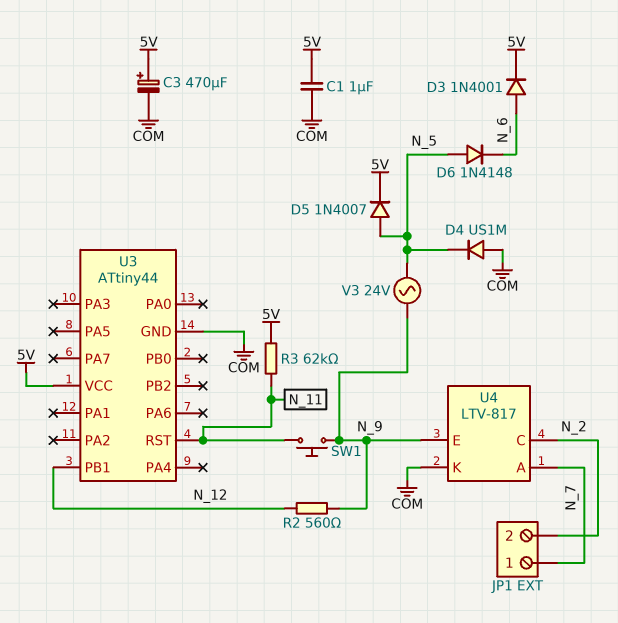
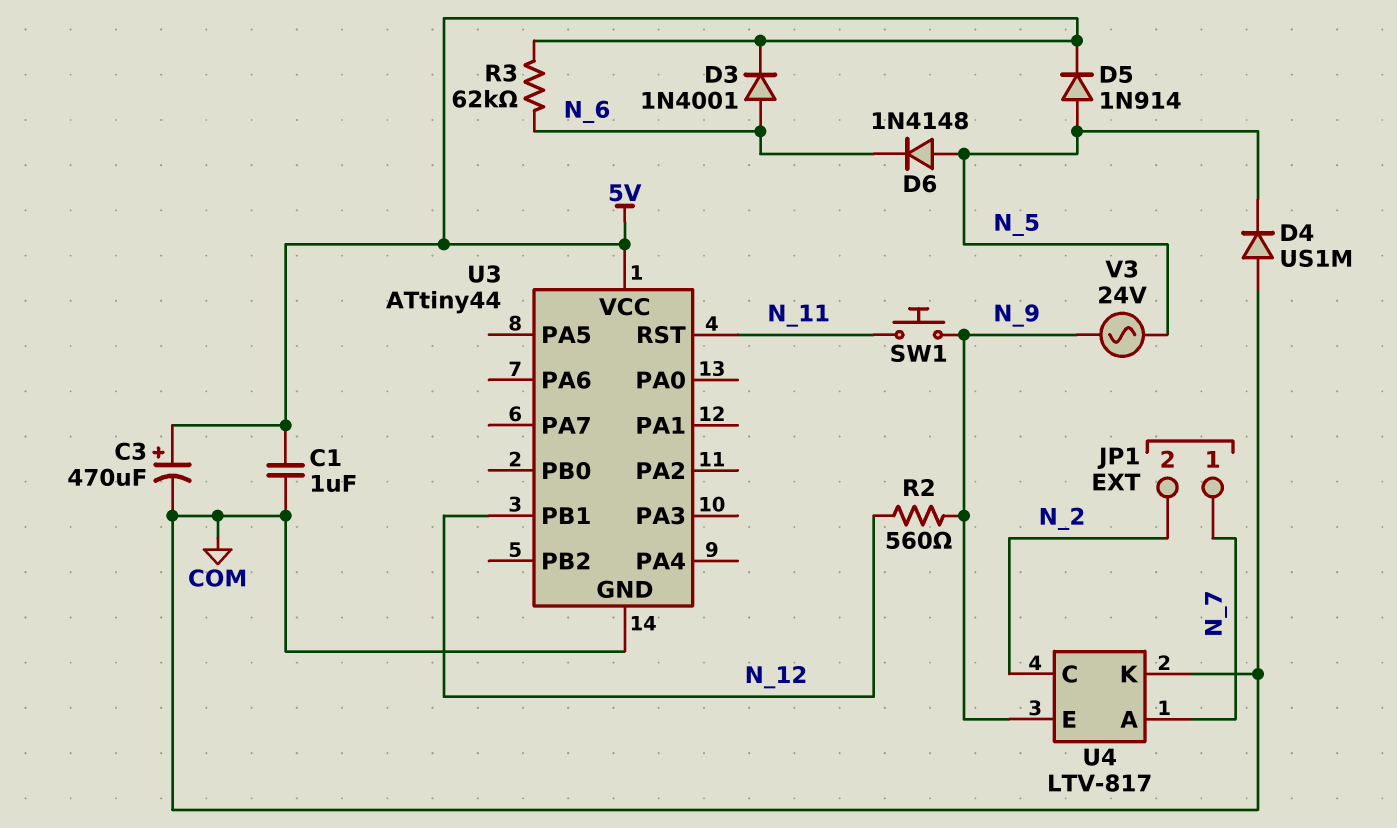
D5: diode 1N4007 (A N_5, K 5V) -> diode 1N914 (A N_5, K 5V)
R3: 62k (5V, N_11) -> 62k (5V, N_6)

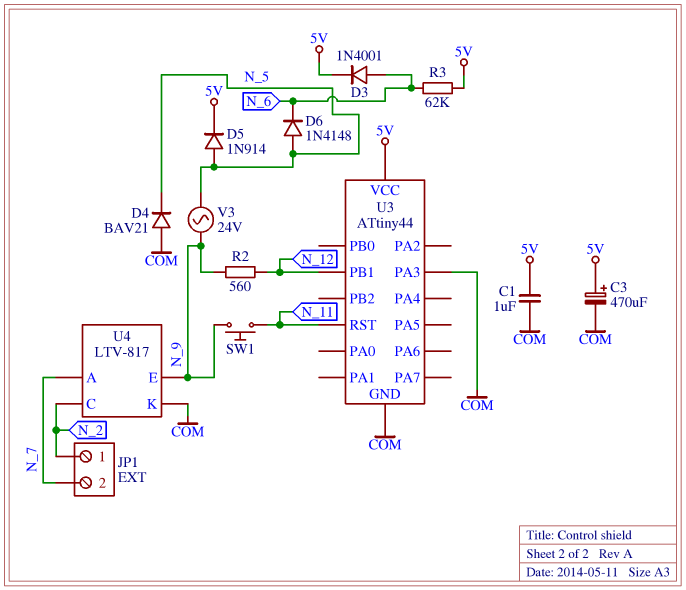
D4: diode US1M (A COM, K N_5) -> diode BAV21 (A COM, K N_5)
JP1 pin 1: N_7 -> N_2
JP1 pin 2: N_2 -> N_7
U3 pin PA3: none -> COM

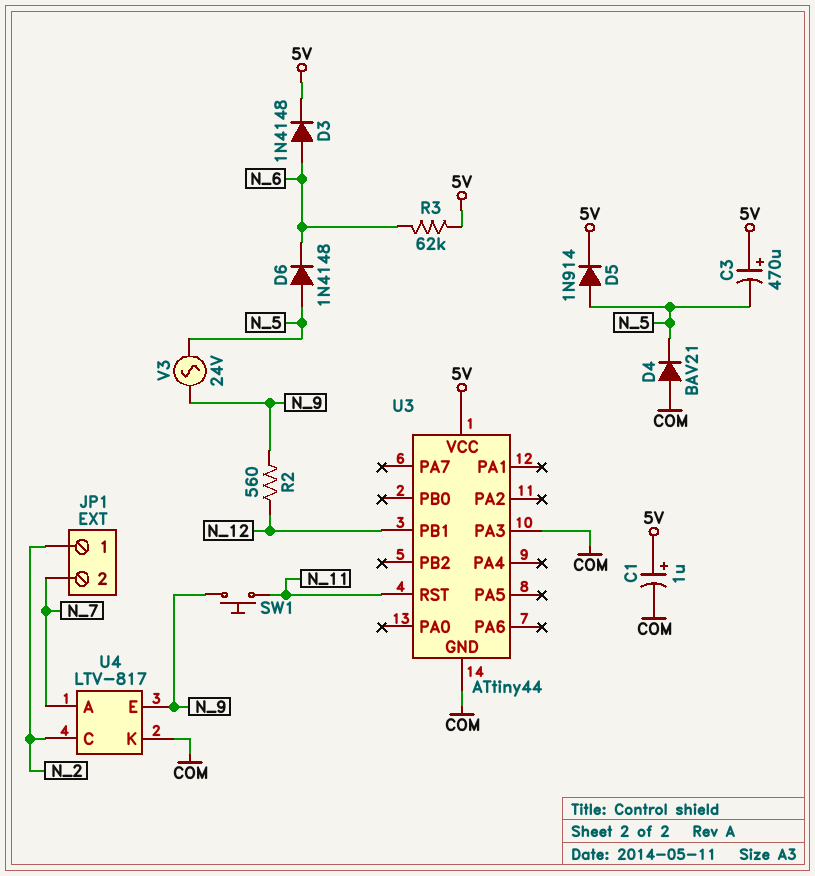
C1: 1uF (5V, COM) -> 1uF (plus 5V, minus COM)
C3: 470uF (plus 5V, minus COM) -> 470uF (plus 5V, minus N_5)
D3: diode 1N4001 (A N_6, K 5V) -> diode 1N4148 (A N_6, K 5V)

